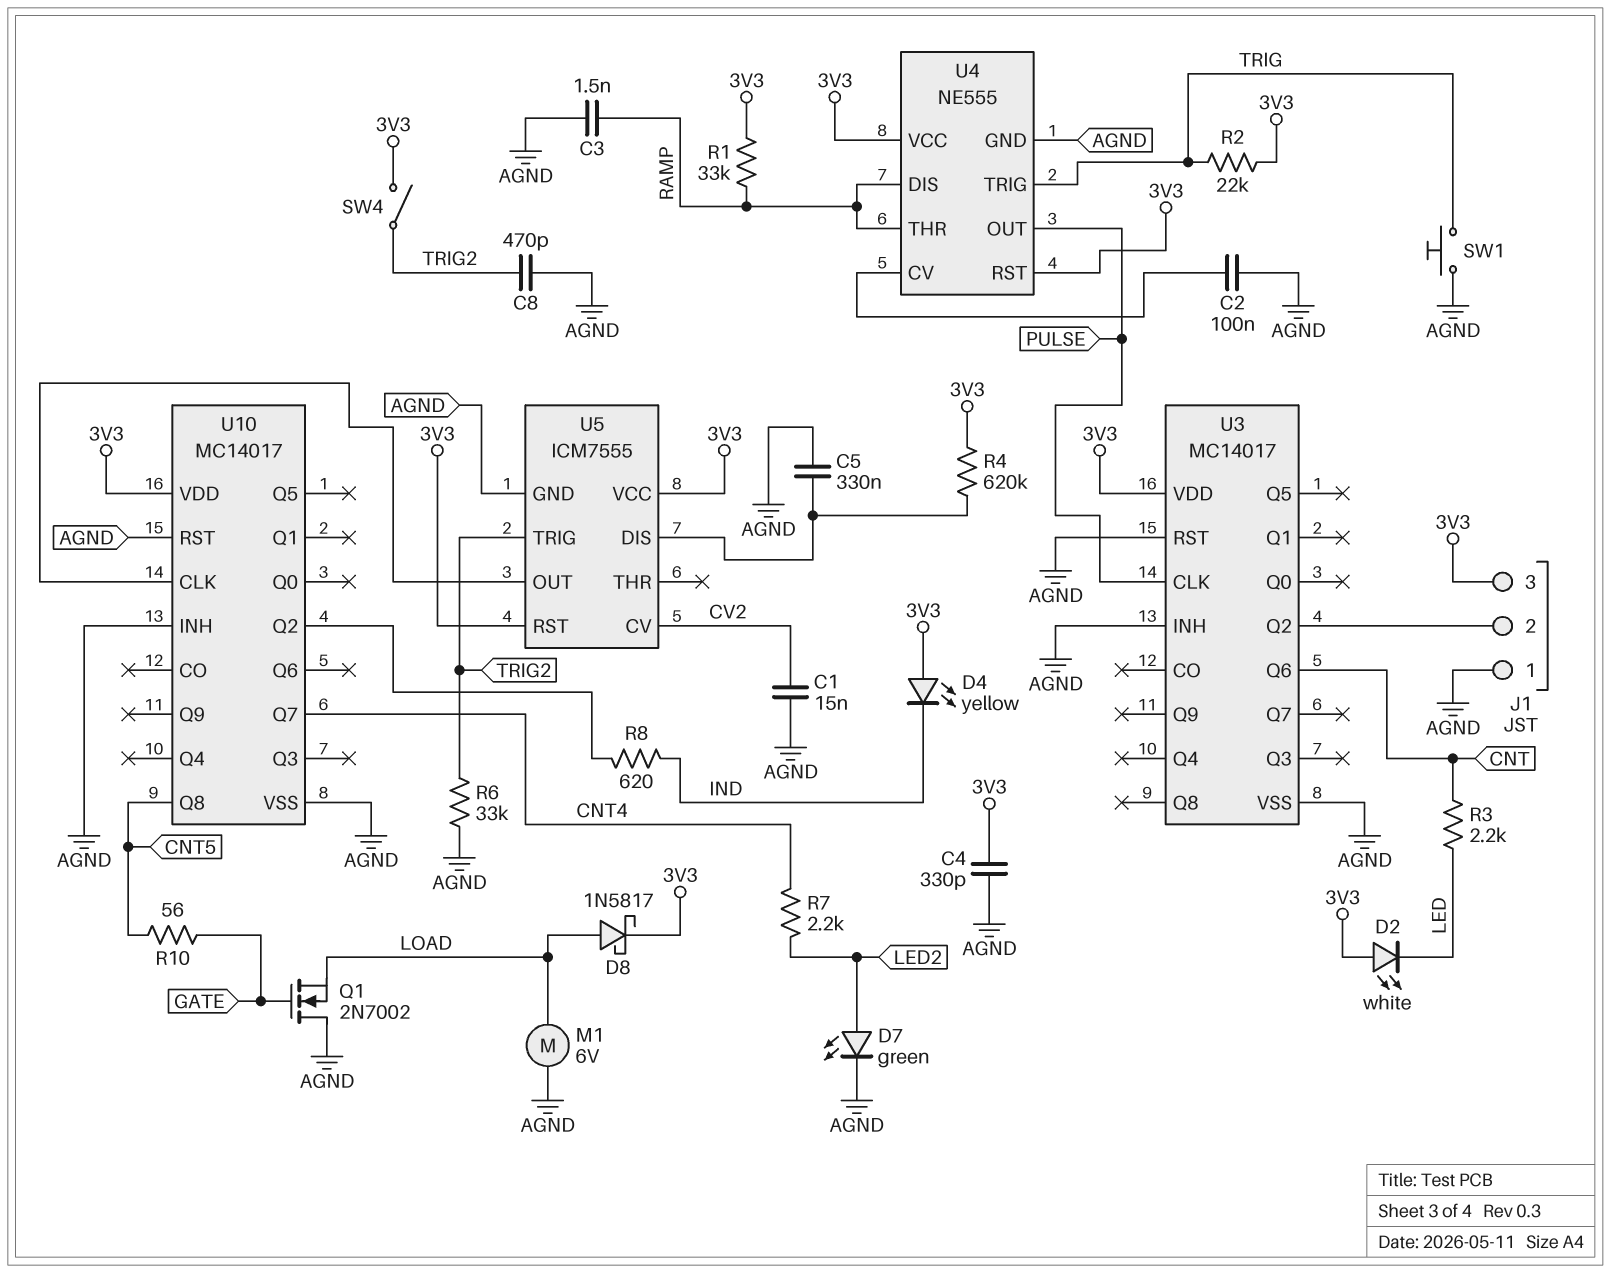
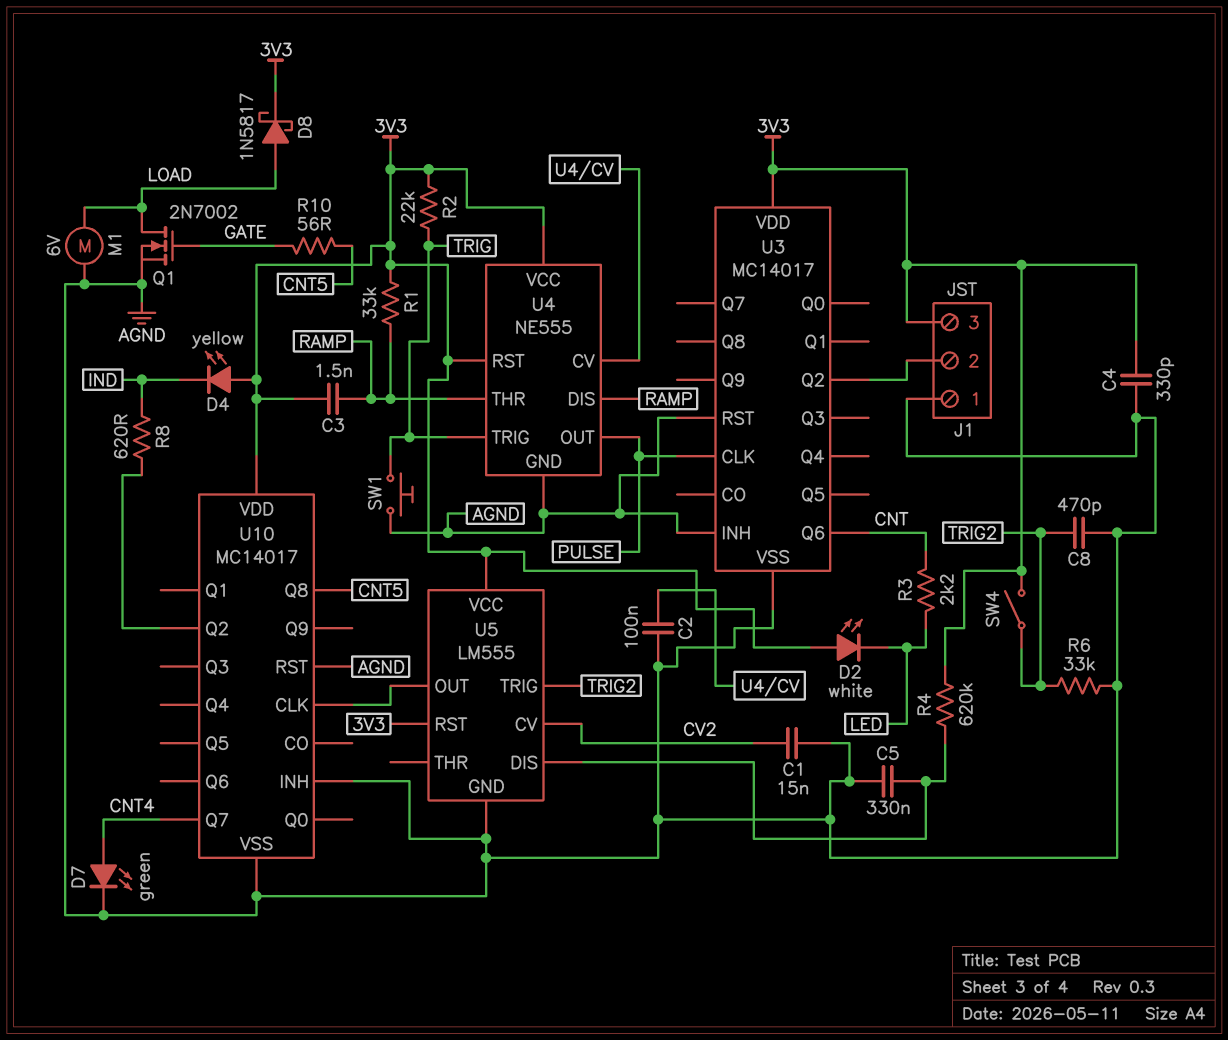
C3: 1.5nF (AGND, RAMP) -> 1.5nF (3V3, RAMP)
D7: LED green (A LED2, K AGND) -> LED green (A CNT4, K AGND)
Q1: NMOS 2N7002 (G GATE, D AGND, S LOAD) -> NMOS 2N7002 (G GATE, D LOAD, S AGND)
R7: 2.2k (CNT4, LED2) -> none
U5: ICM7555 -> LM555

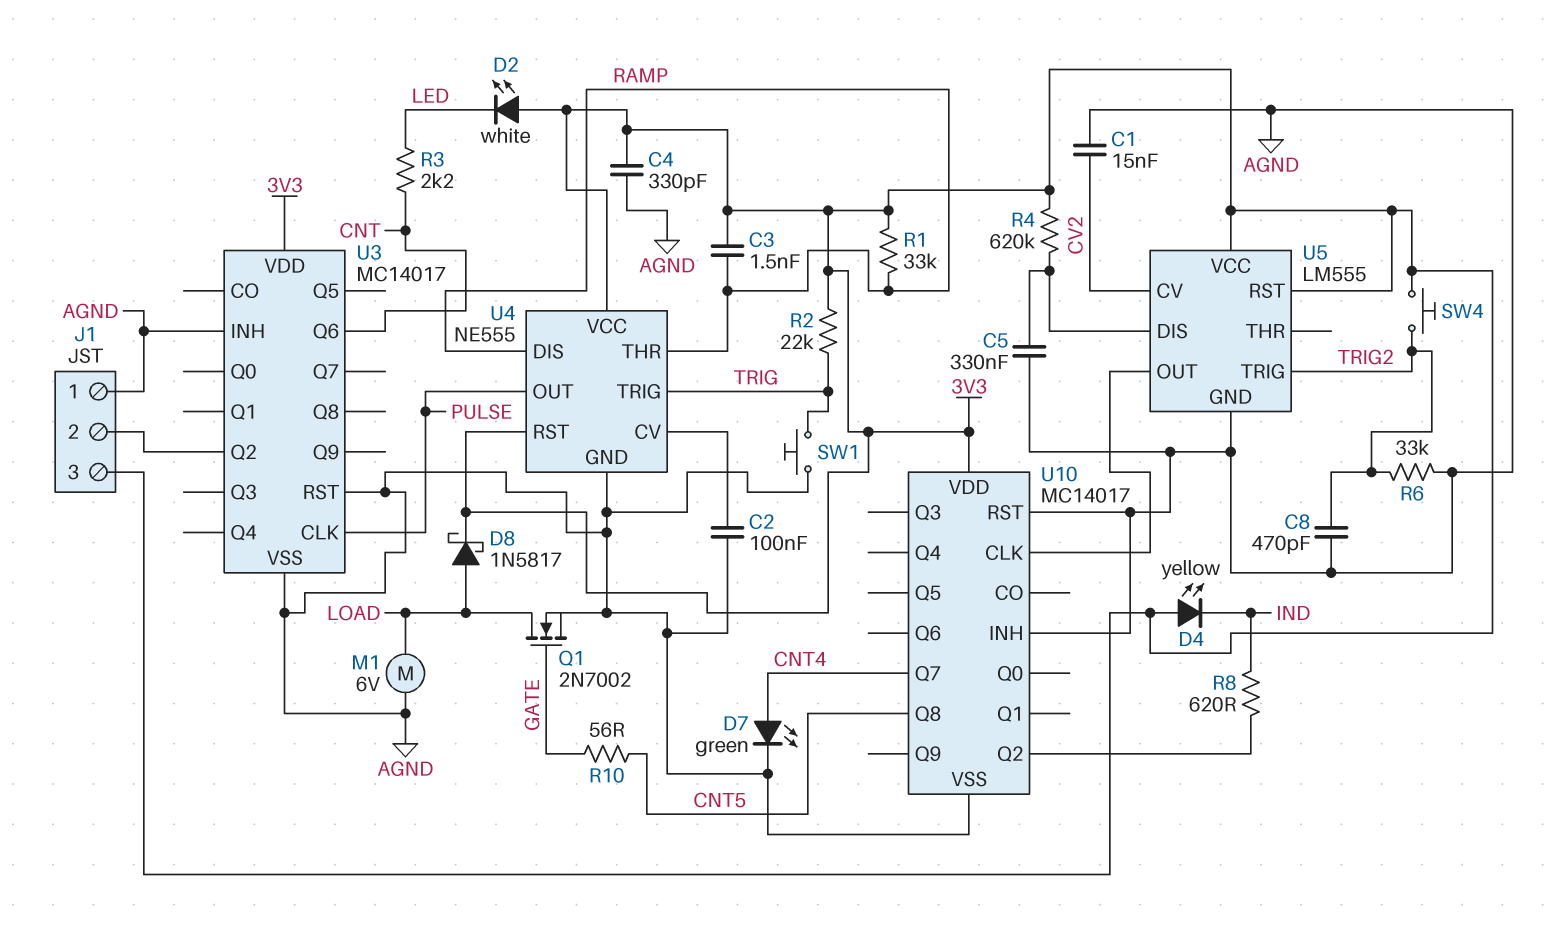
SW4: switch (3V3, TRIG2) -> button (3V3, TRIG2)

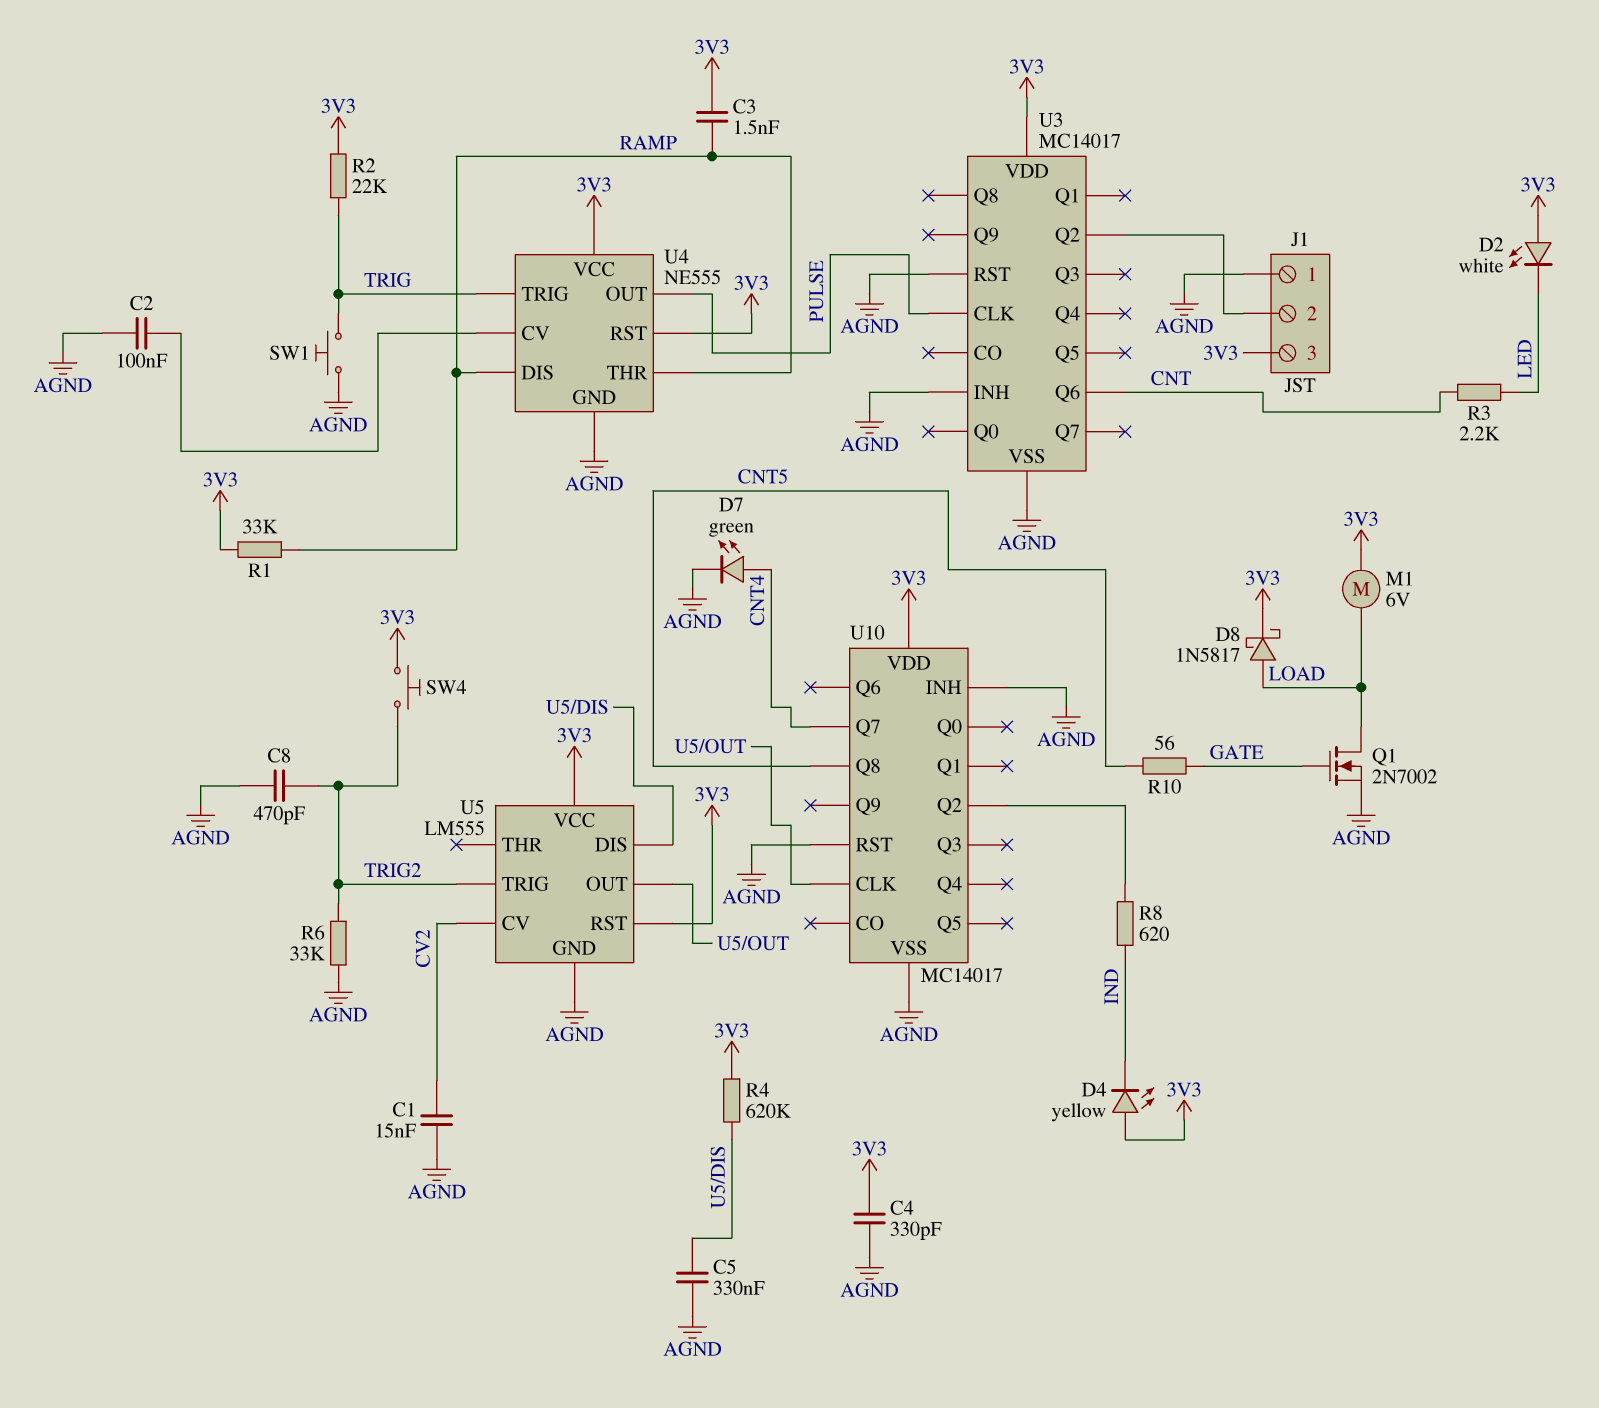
M1: motor 6V (AGND, LOAD) -> motor 6V (3V3, LOAD)

